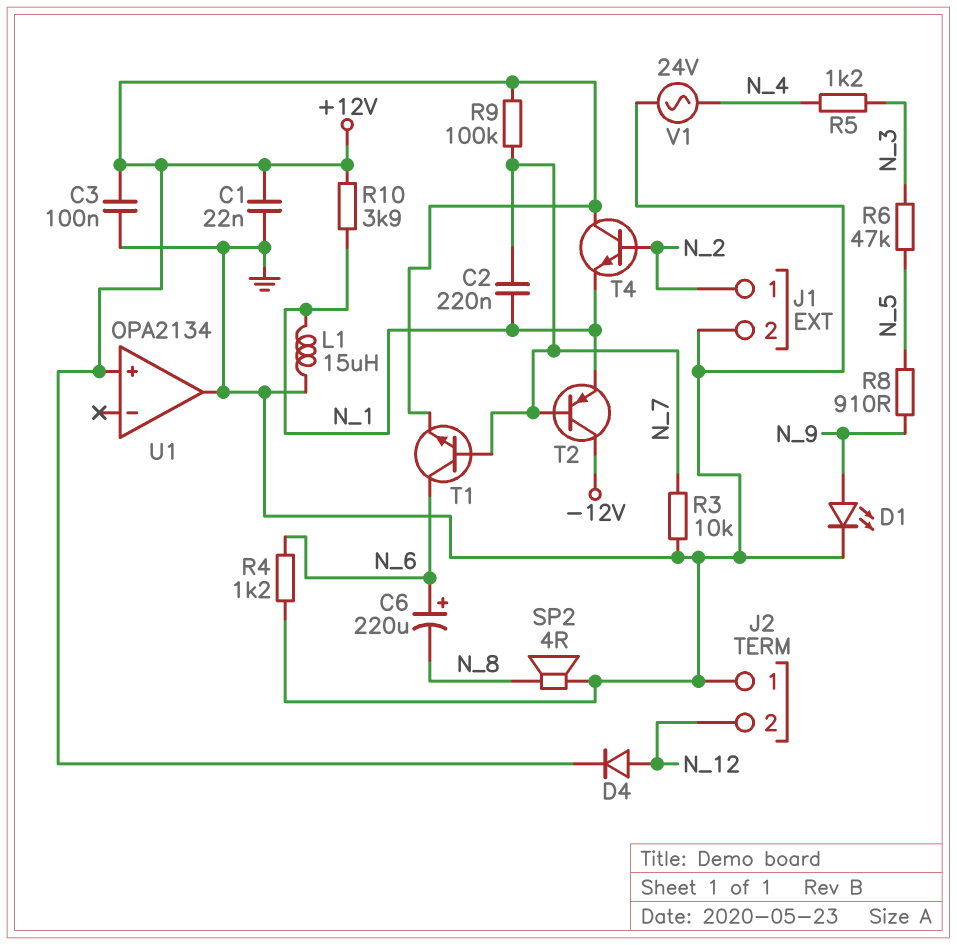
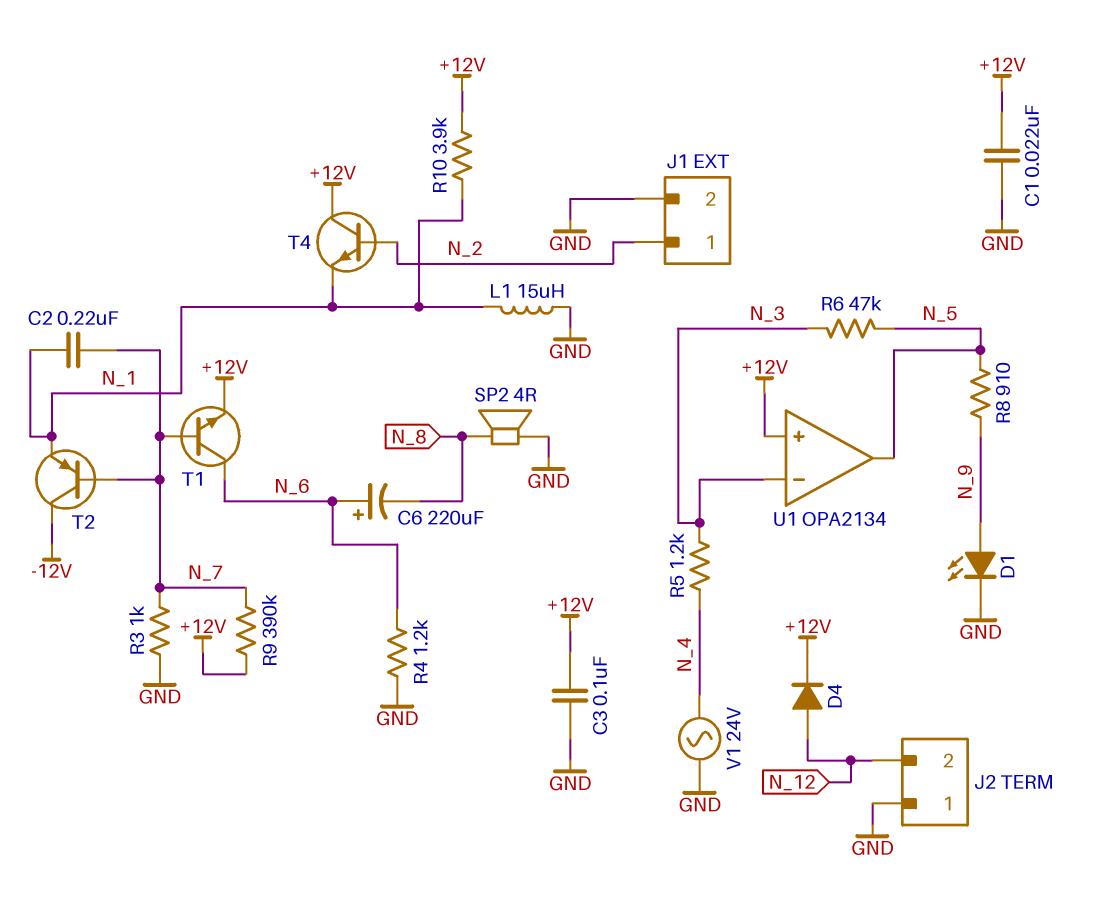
R3: 10k (GND, N_7) -> 1k (GND, N_7)
R9: 100k (+12V, N_7) -> 390k (+12V, N_7)
U1 pin in-: none -> N_3
U1 pin out: GND -> N_5

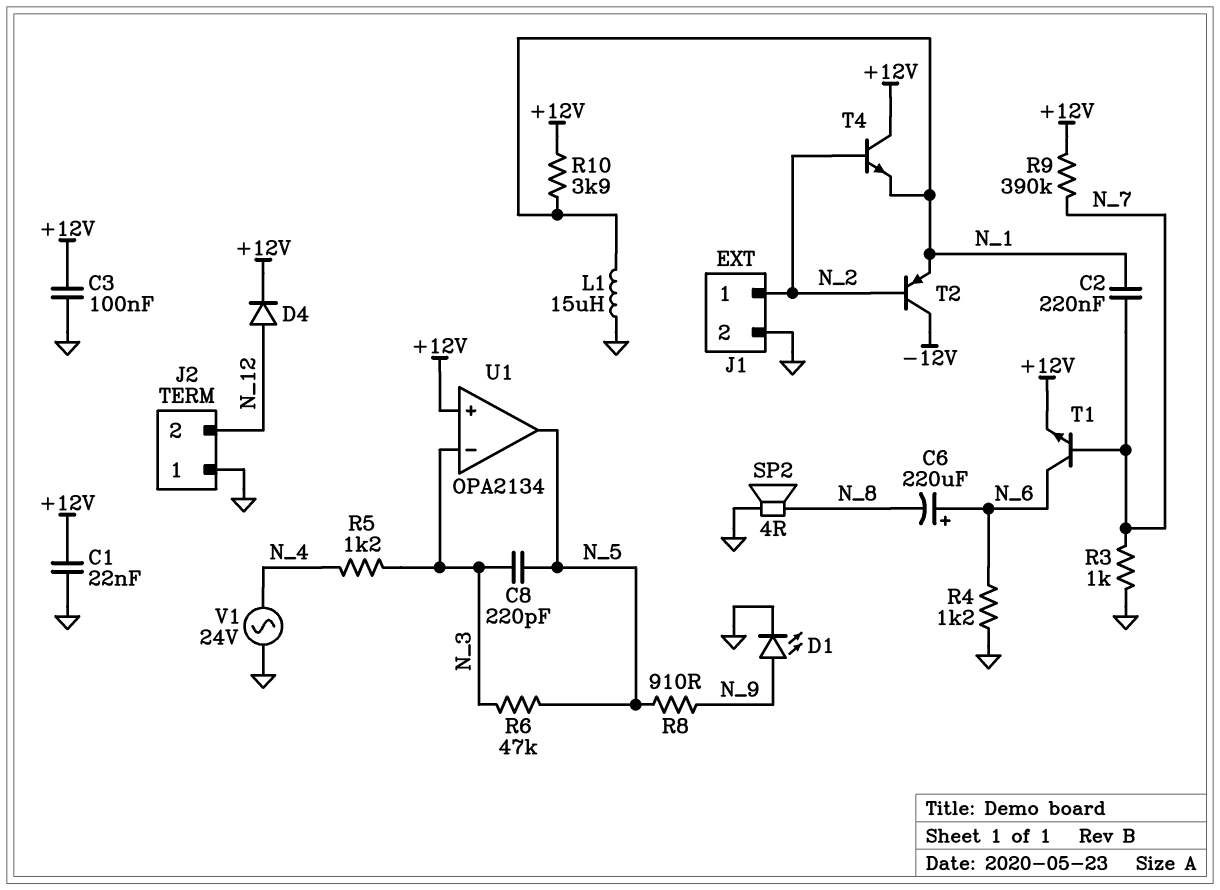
C8: none -> 220pF (N_3, N_5)
T2: PNP (B N_7, C -12V, E N_1) -> PNP (B N_2, C -12V, E N_1)

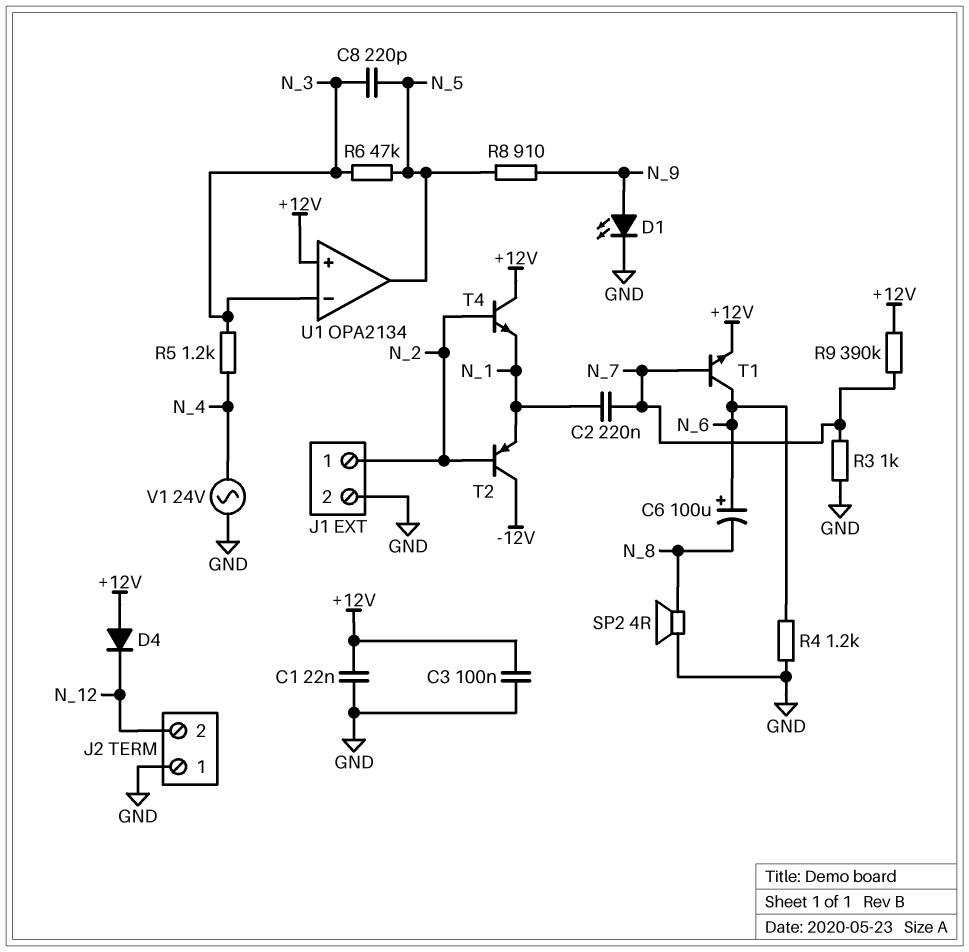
C6: 220uF (plus N_6, minus N_8) -> 100uF (plus N_6, minus N_8)
D4: diode (A N_12, K +12V) -> diode (A +12V, K N_12)
L1: 15uH (GND, N_1) -> none
R10: 3.9k (+12V, N_1) -> none

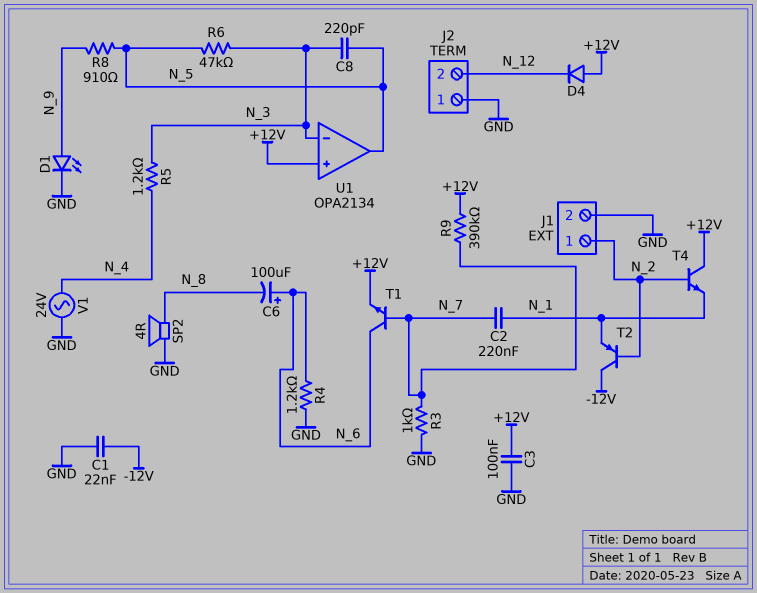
C1: 22nF (+12V, GND) -> 22nF (-12V, GND)

